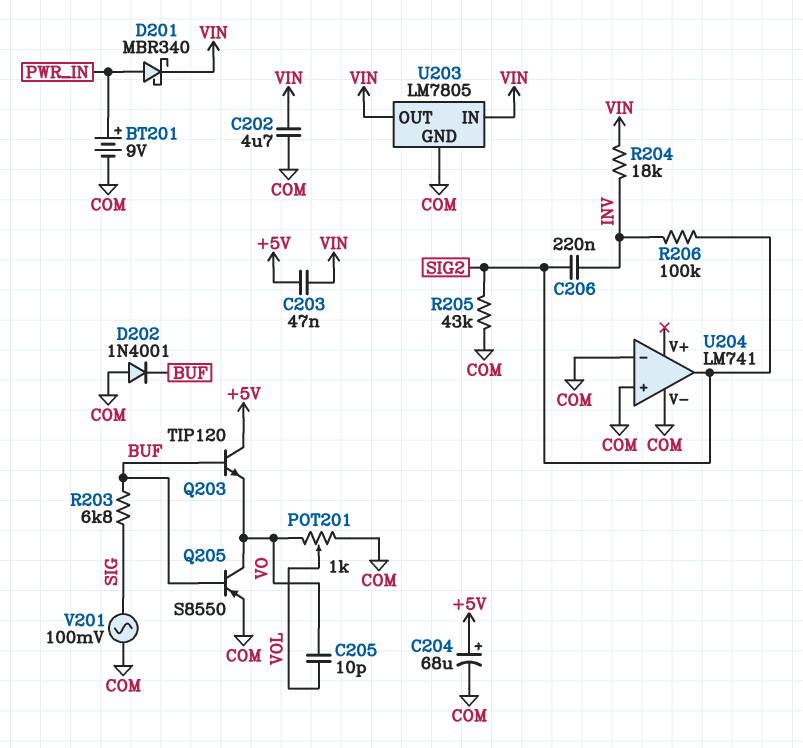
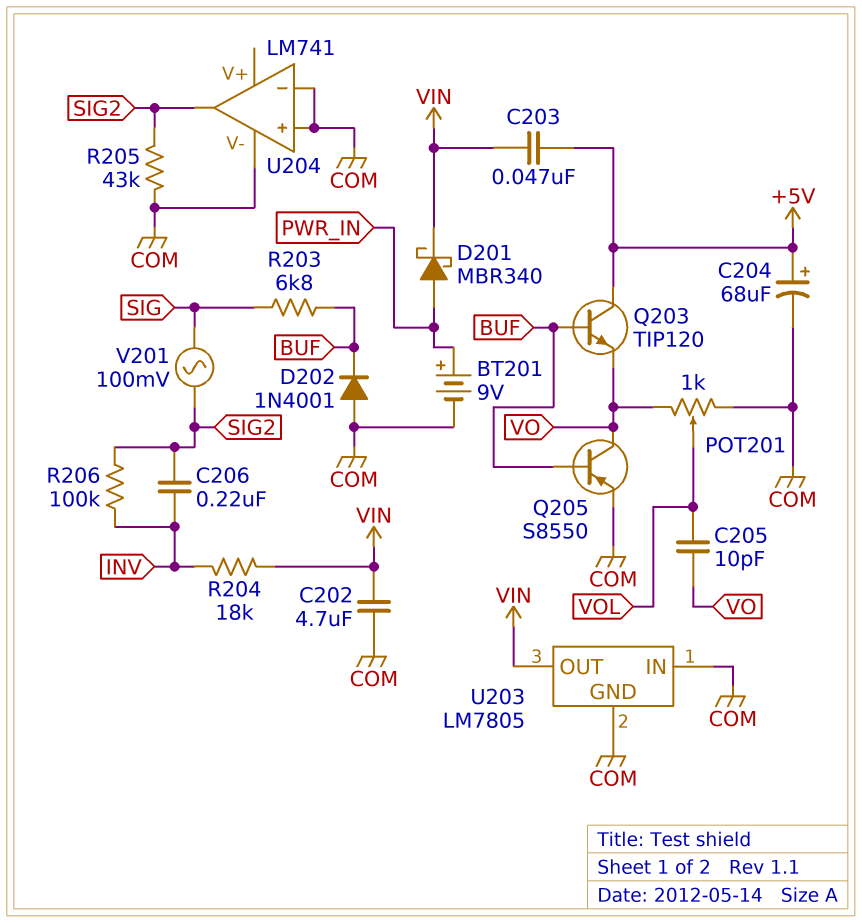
U203 pin IN: VIN -> COM
V201: AC 100mV (COM, SIG) -> AC 100mV (SIG, SIG2)

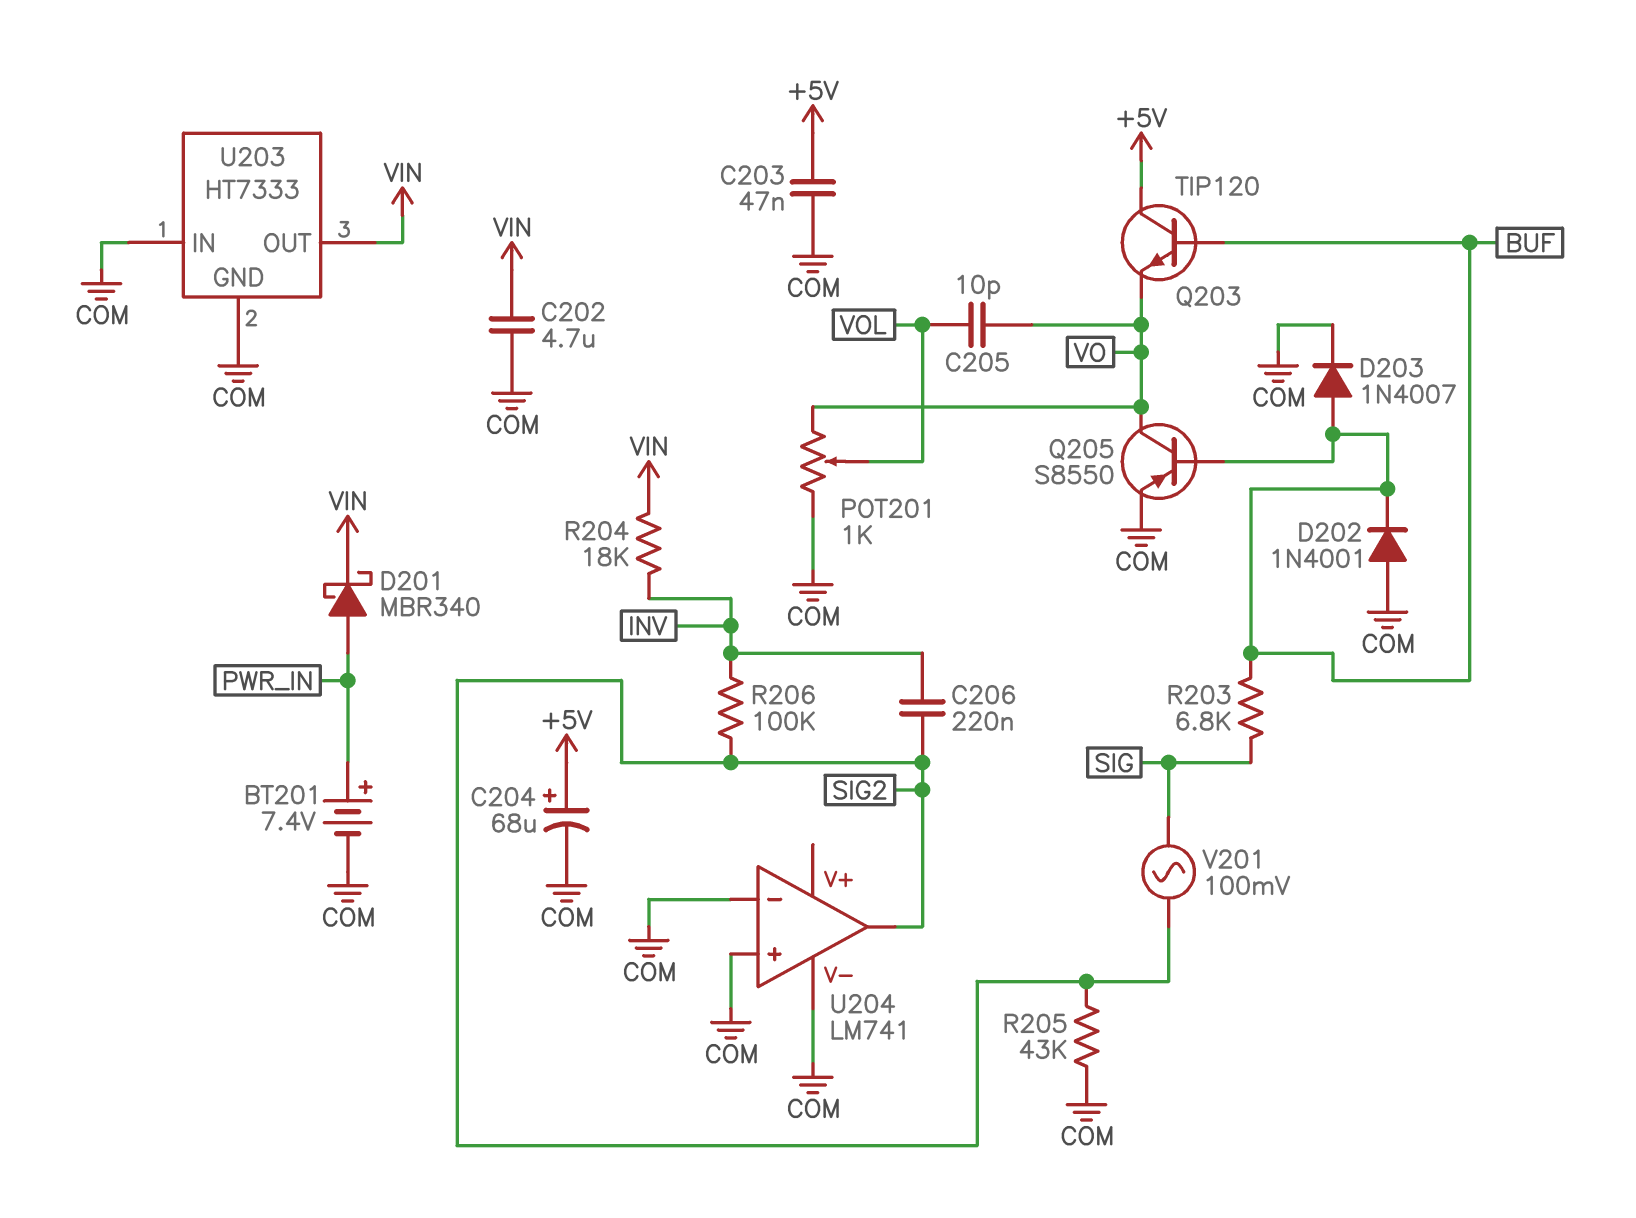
BT201: 9V (plus PWR_IN, minus COM) -> 7.4V (plus PWR_IN, minus COM)
C203: 47nF (+5V, VIN) -> 47nF (+5V, COM)
D203: none -> diode 1N4007 (A BUF, K COM)
U203: LM7805 -> HT7333

